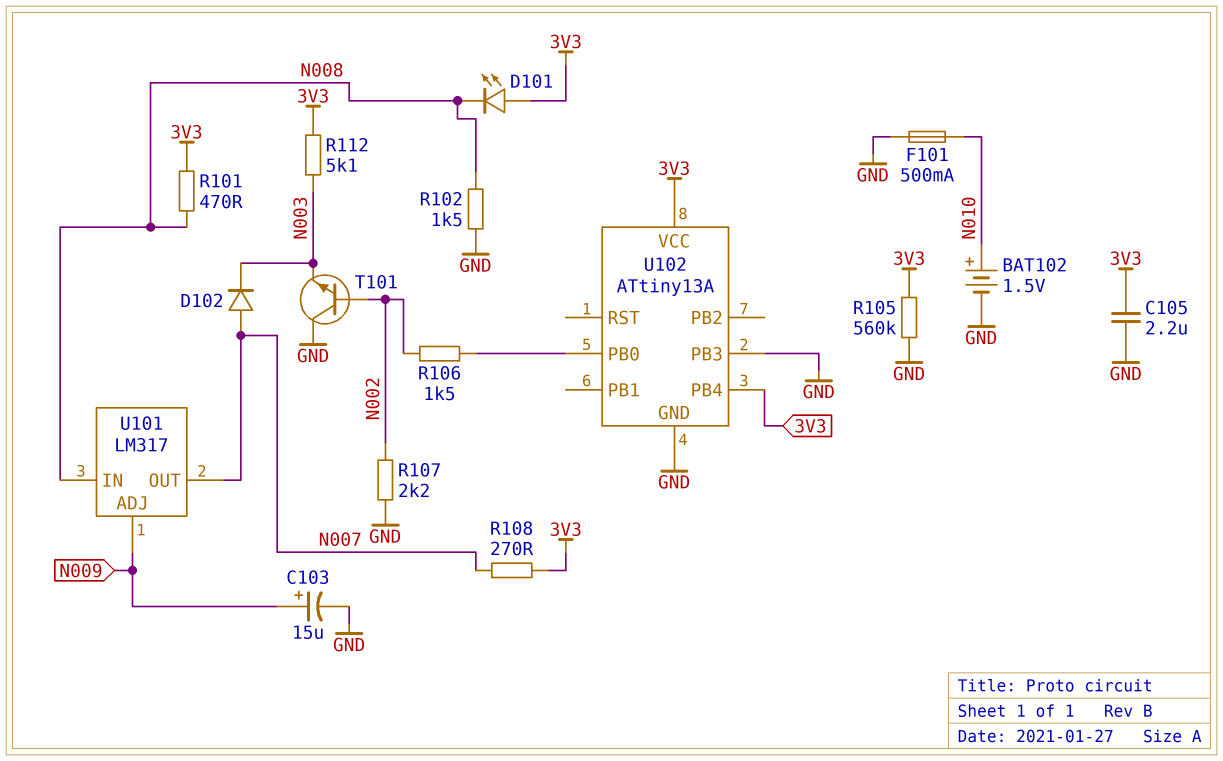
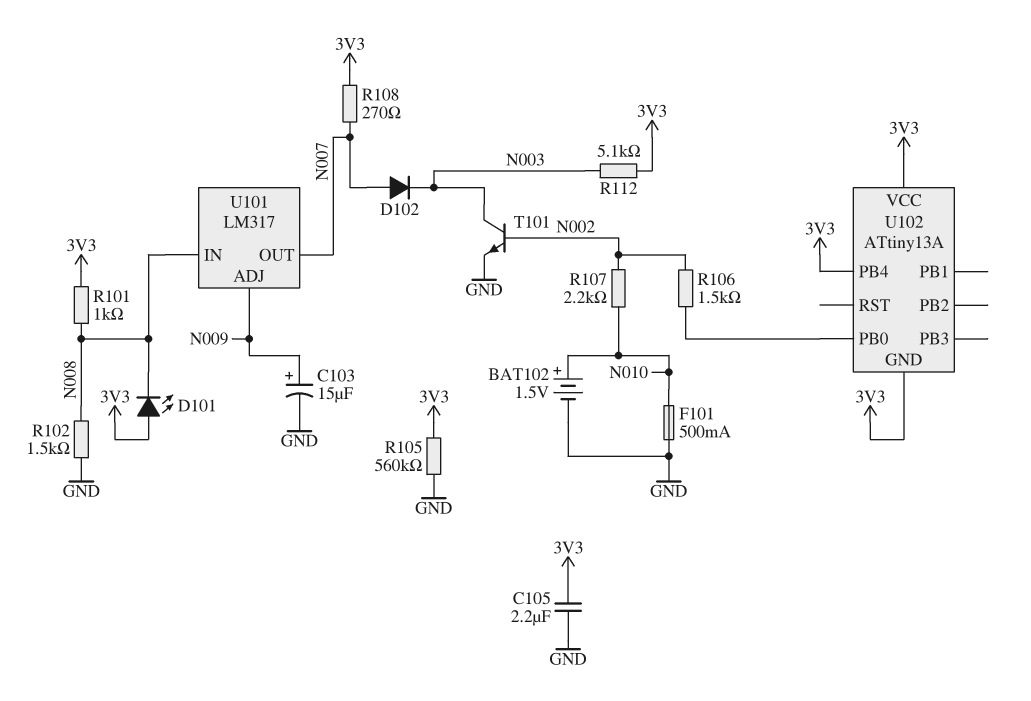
R101: 470 (3V3, N008) -> 1k (3V3, N008)
R107: 2.2k (GND, N002) -> 2.2k (N002, N010)
T101: NPN (B N002, C GND, E N003) -> NPN (B N002, C N003, E GND)
U102 pin GND: GND -> 3V3
U102 pin PB3: GND -> none

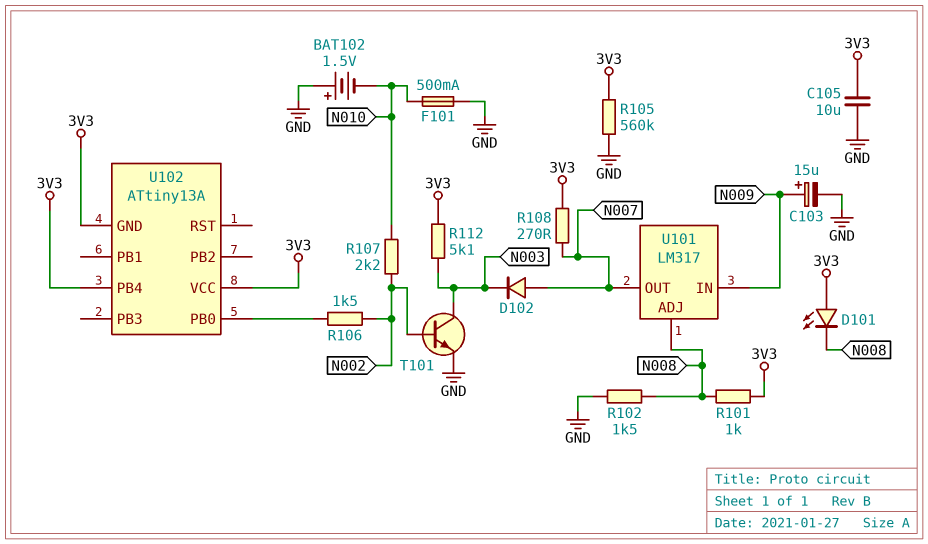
BAT102: 1.5V (plus N010, minus GND) -> 1.5V (plus GND, minus N010)
C105: 2.2uF (3V3, GND) -> 10uF (3V3, GND)
U101 pin ADJ: N009 -> N008
U101 pin IN: N008 -> N009

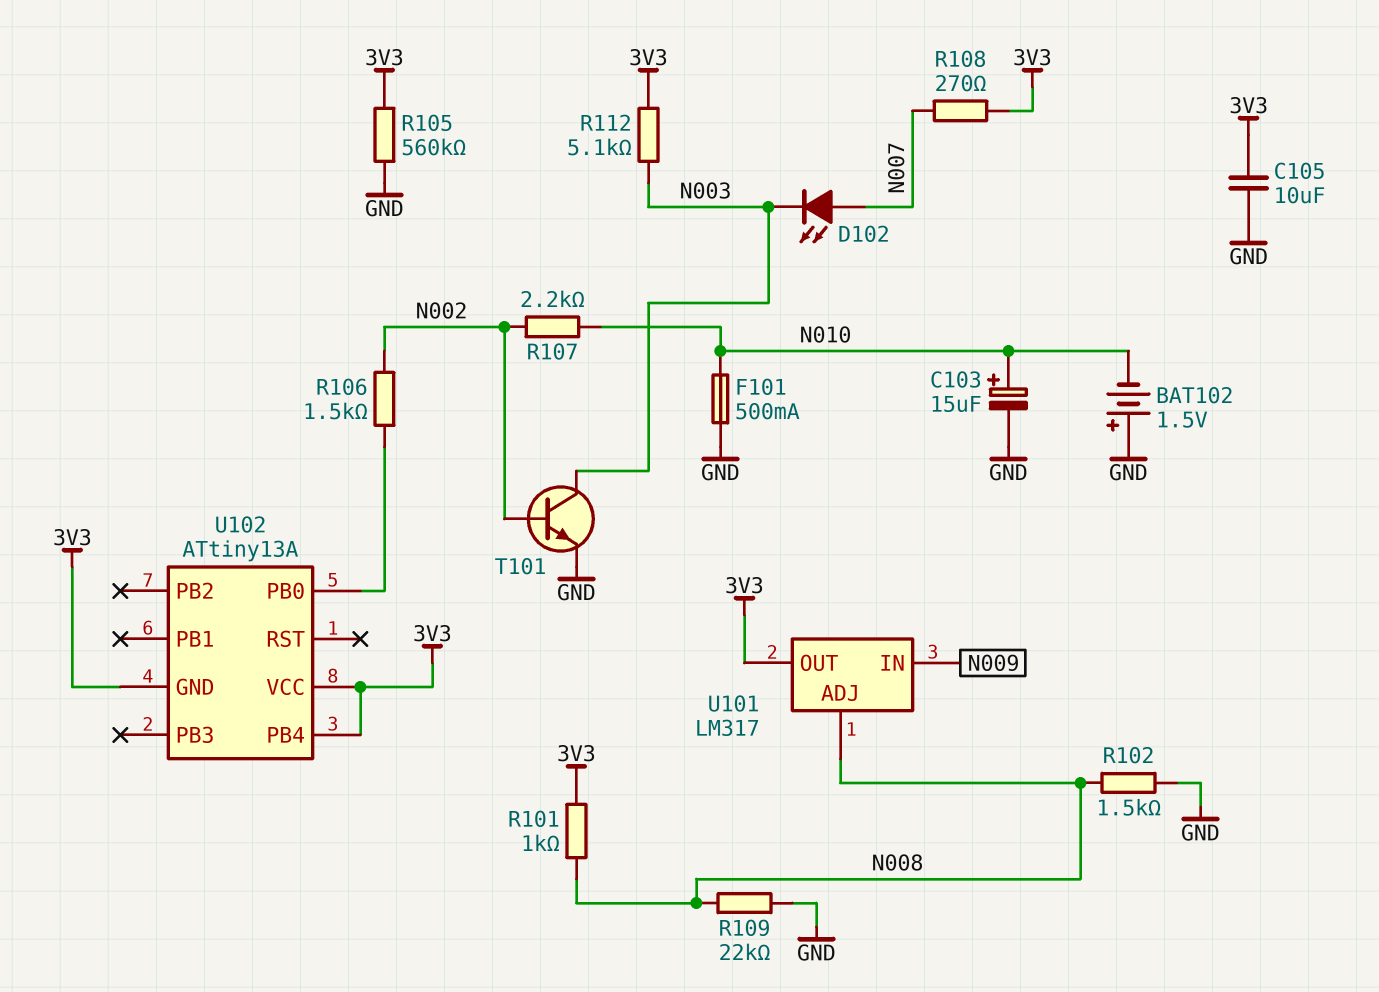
C103: 15uF (plus N009, minus GND) -> 15uF (plus N010, minus GND)
D101: LED (A 3V3, K N008) -> none
D102: diode (A N007, K N003) -> LED (A N007, K N003)
R109: none -> 22k (GND, N008)
U101 pin OUT: N007 -> 3V3

